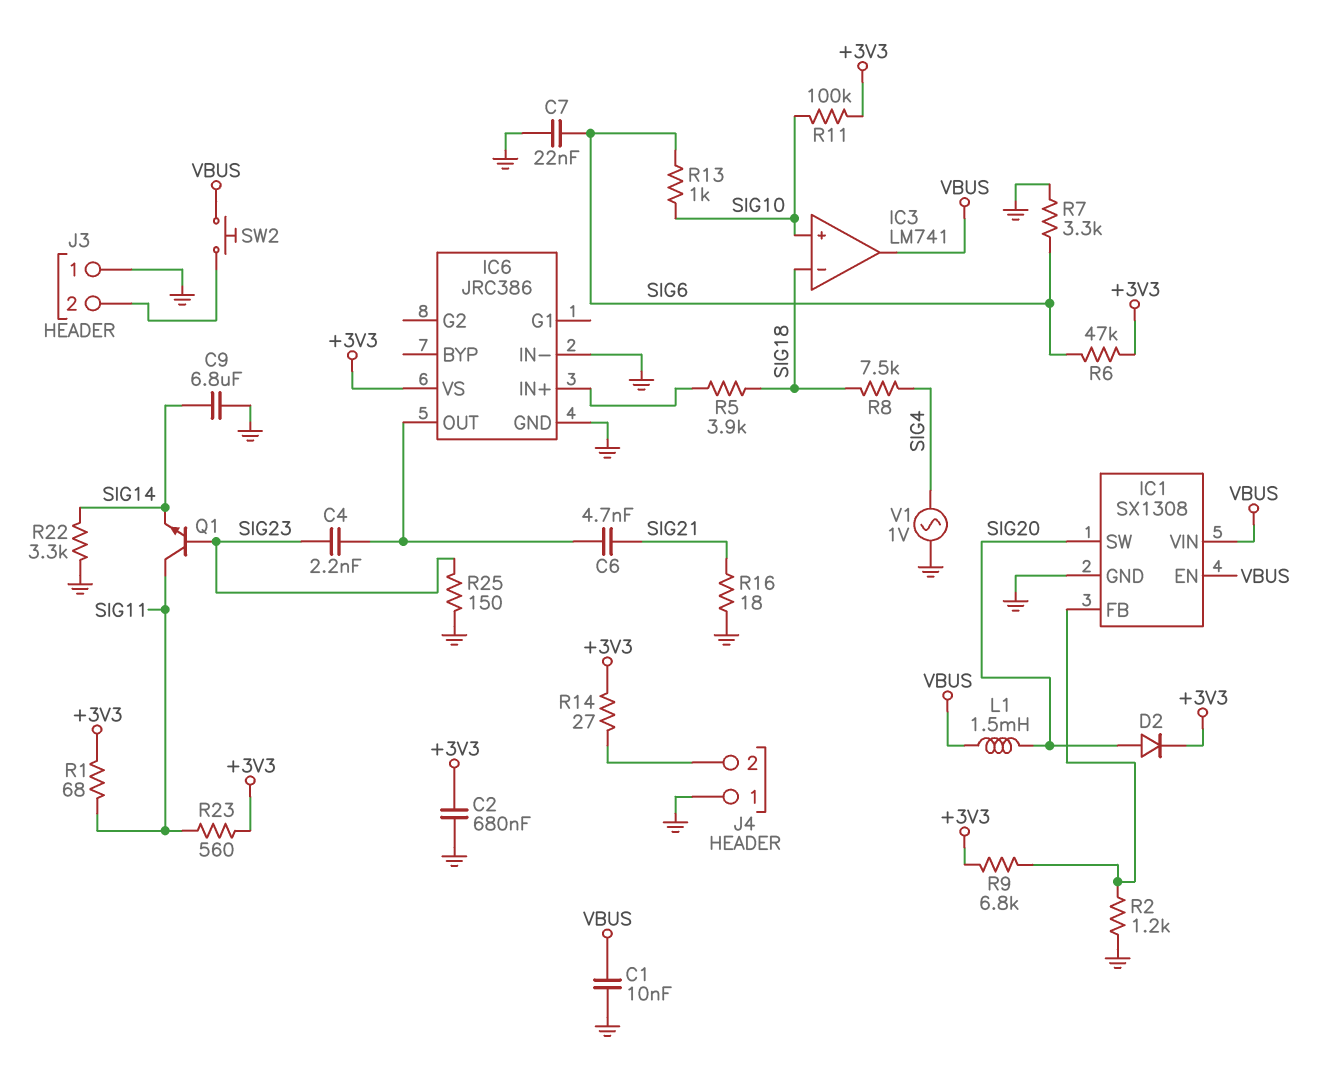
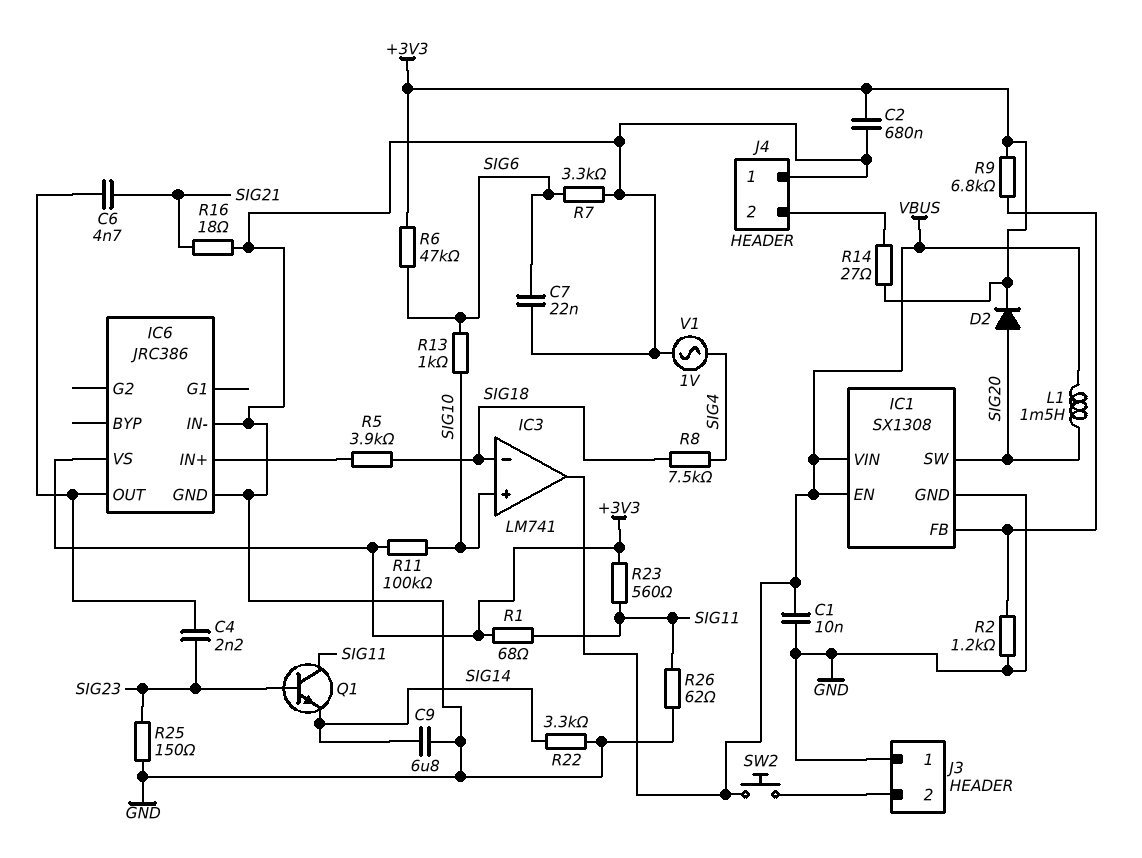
R26: none -> 62 (GND, SIG11)

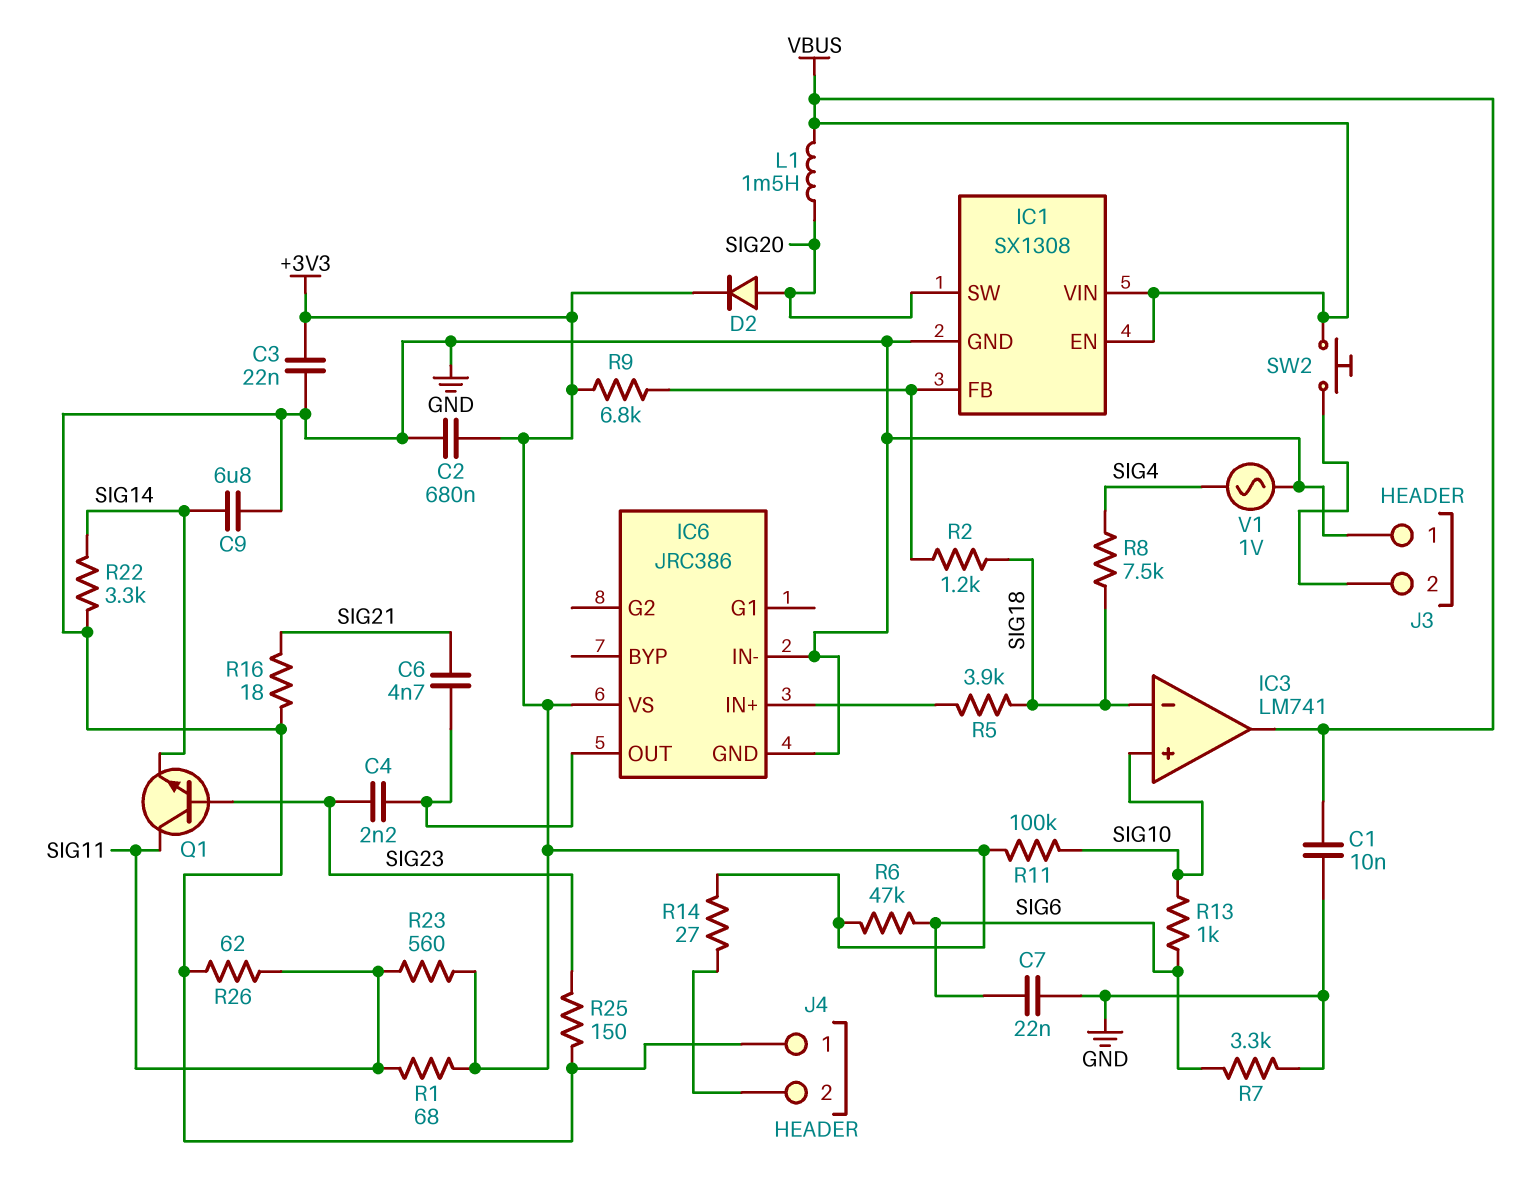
C3: none -> 22nF (+3V3, GND)
R2: 1.2k (GND, IC1/FB) -> 1.2k (IC1/FB, SIG18)

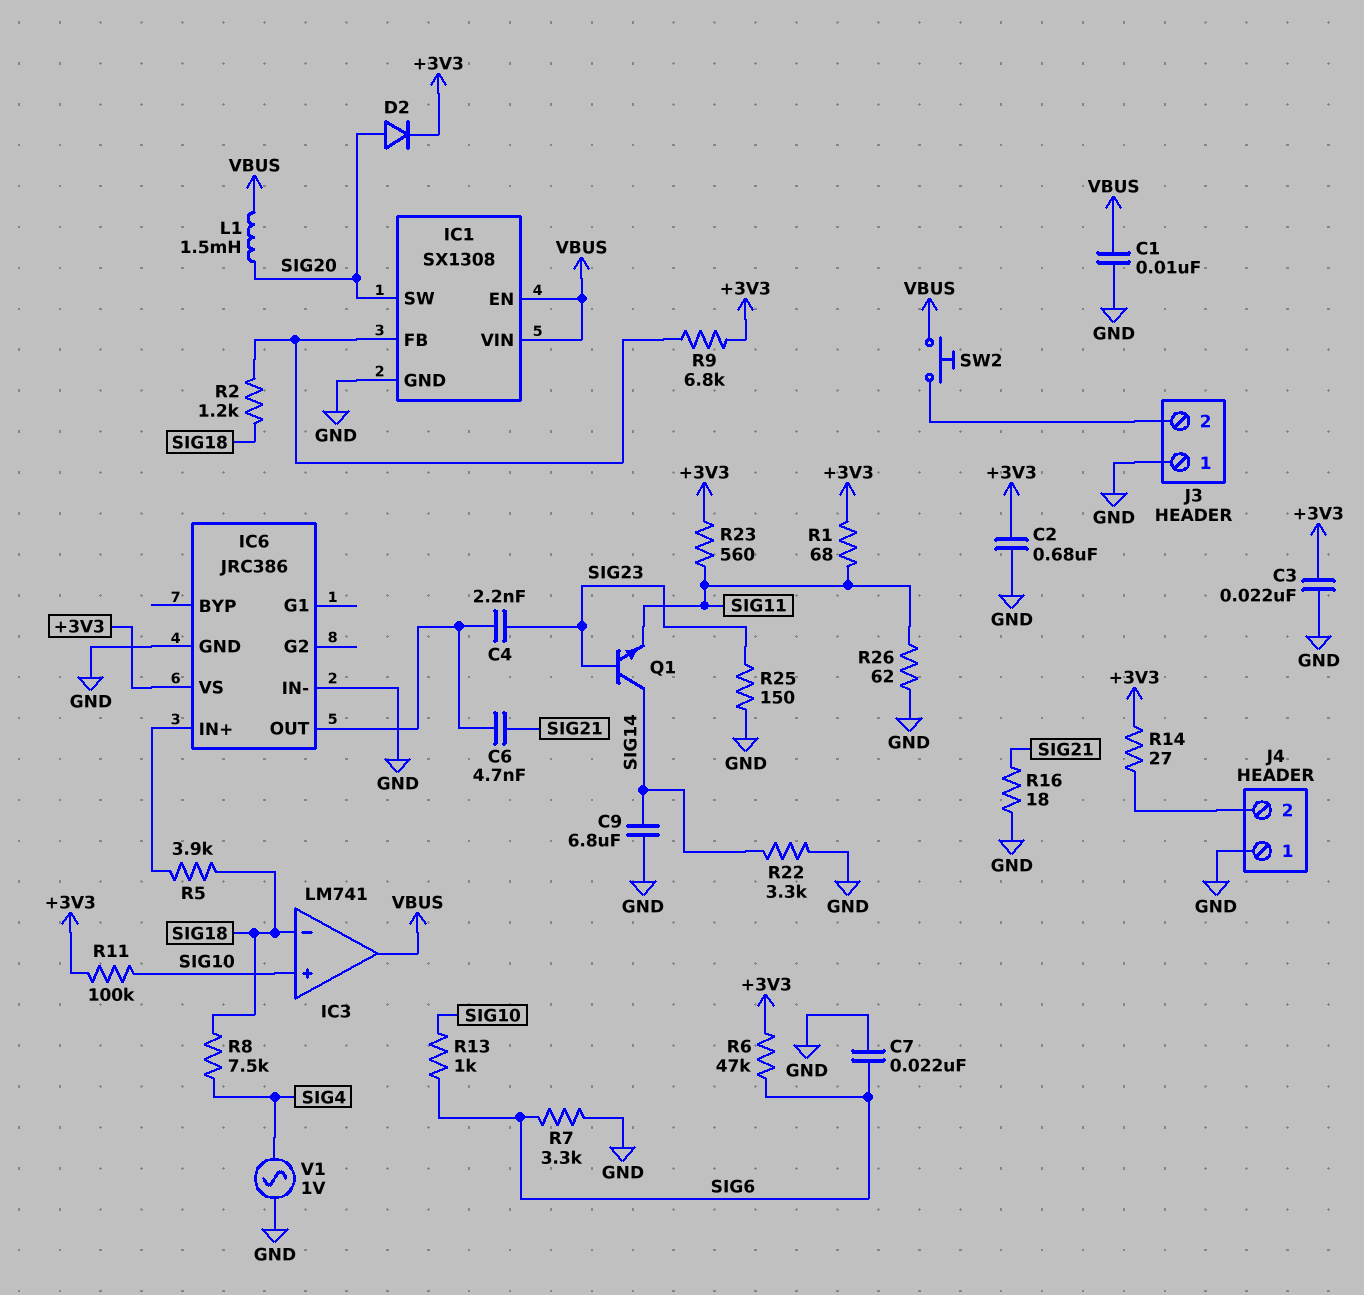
Q1: NPN (B SIG23, C SIG11, E SIG14) -> NPN (B SIG23, C SIG14, E SIG11)

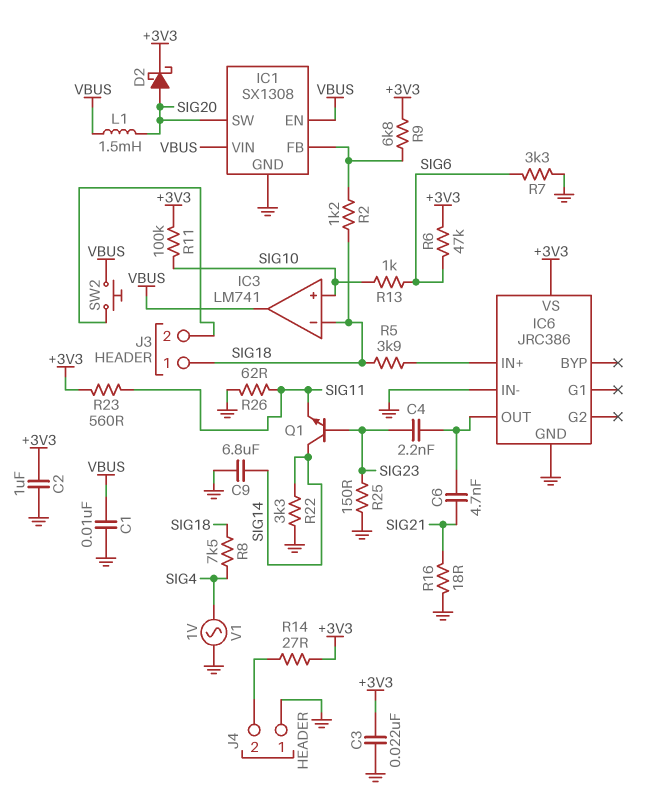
C2: 680nF (+3V3, GND) -> 1uF (+3V3, GND)
C7: 22nF (GND, SIG6) -> none
D2: diode (A SIG20, K +3V3) -> schottky (A SIG20, K +3V3)
J3 pin 1: GND -> SIG18
R1: 68 (+3V3, SIG11) -> none

